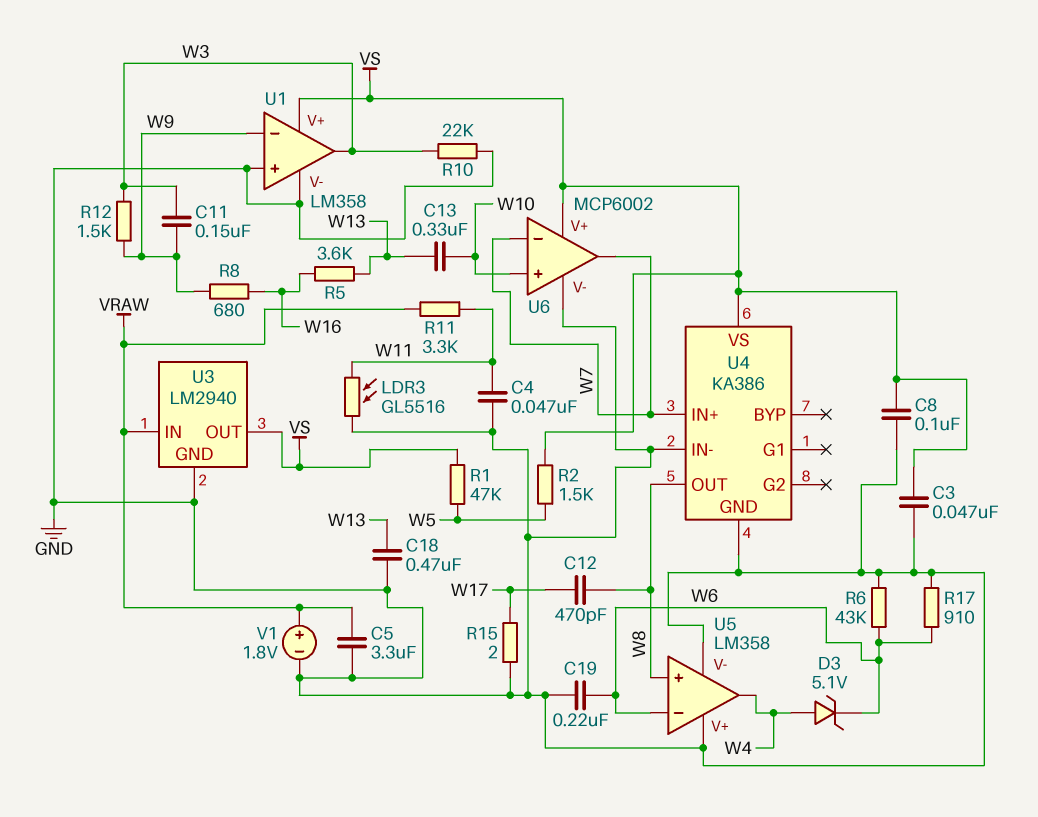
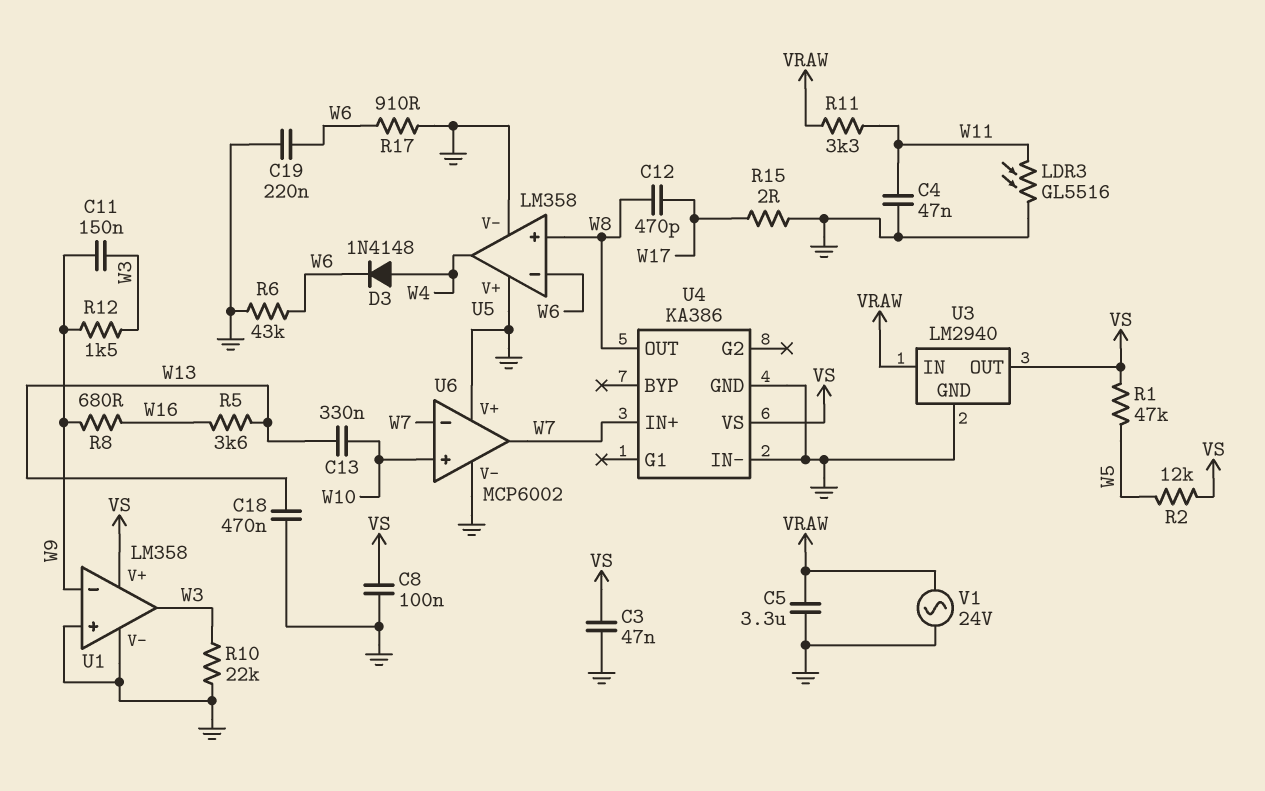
D3: zener 5.1V (A W4, K W6) -> diode 1N4148 (A W4, K W6)
R2: 1.5k (VS, W5) -> 12k (VS, W5)
U6 pin V+: VS -> GND
V1: 1.8V (plus VRAW, minus GND) -> AC 24V (GND, VRAW)

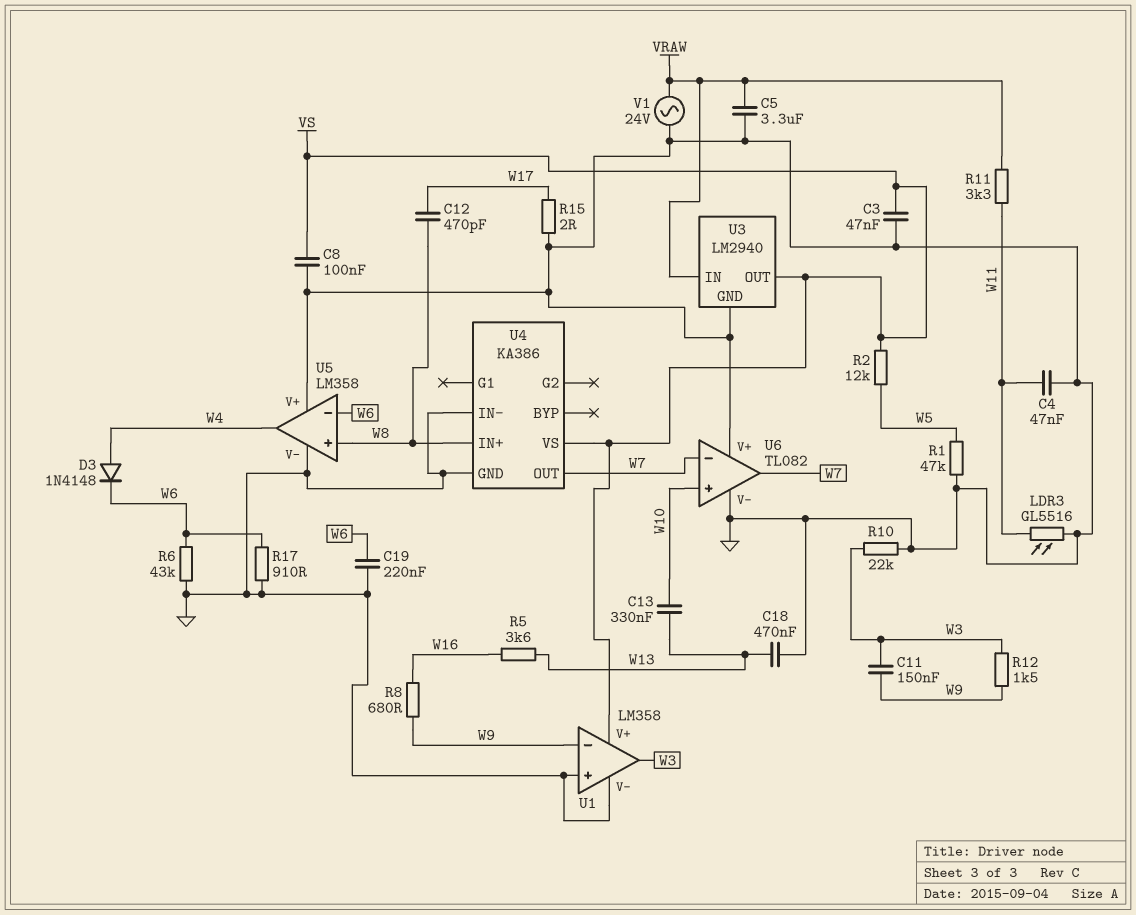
R1: 47k (VS, W5) -> 47k (GND, W5)
U4 pin IN+: W7 -> W8
U4 pin OUT: W8 -> W7
U6: MCP6002 -> TL082

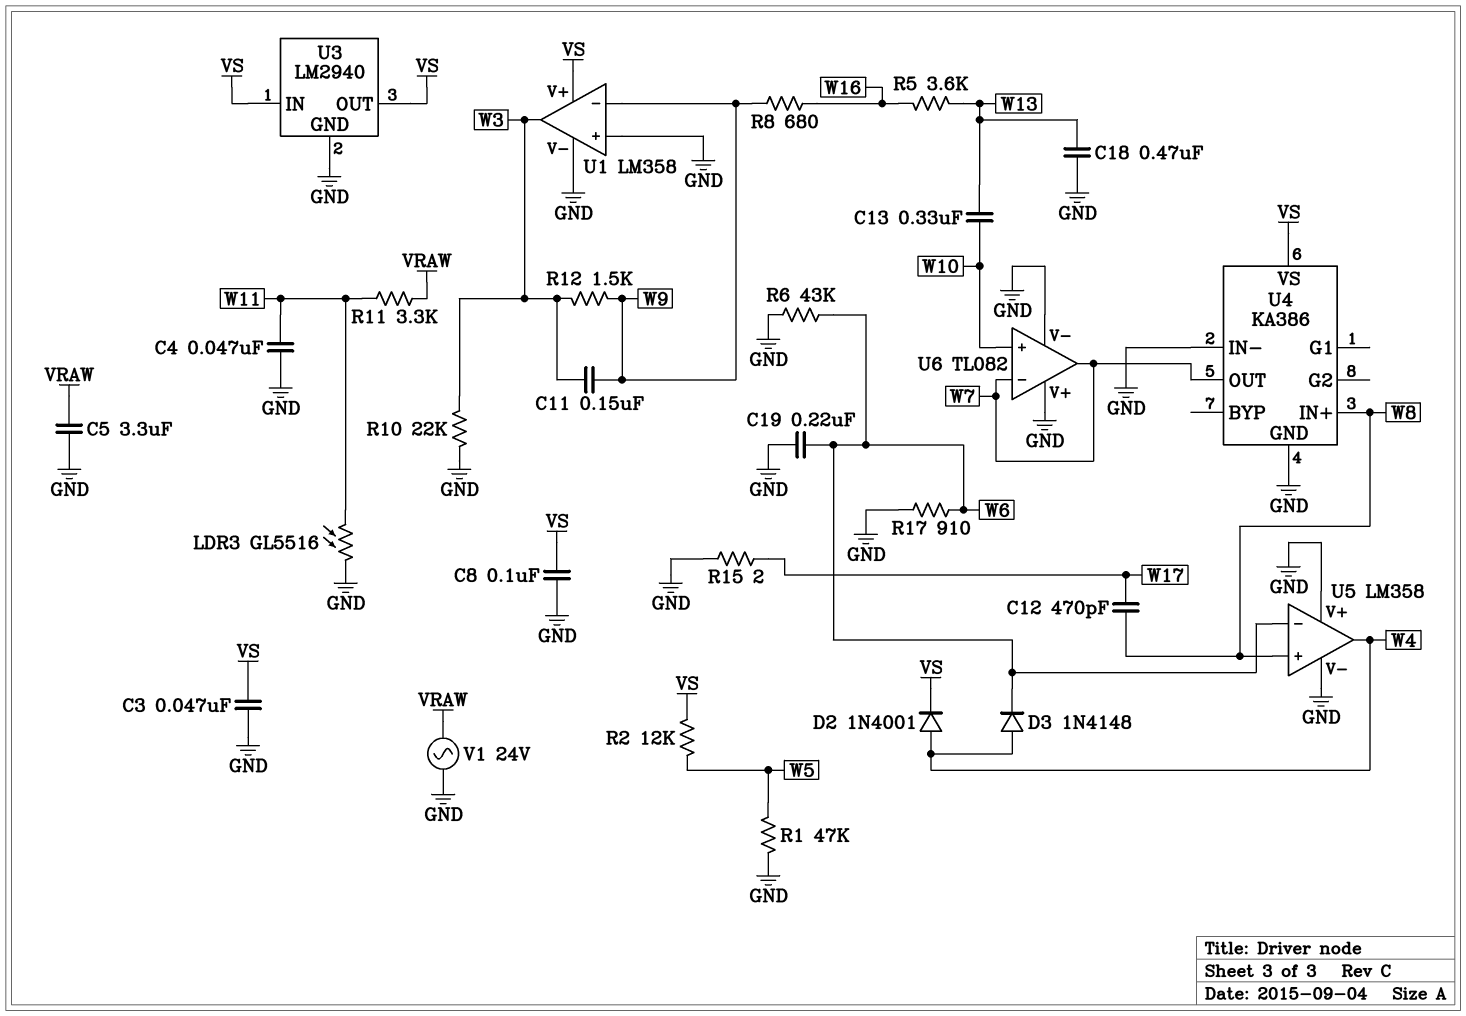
D2: none -> diode 1N4001 (A W4, K VS)
U3 pin IN: VRAW -> VS

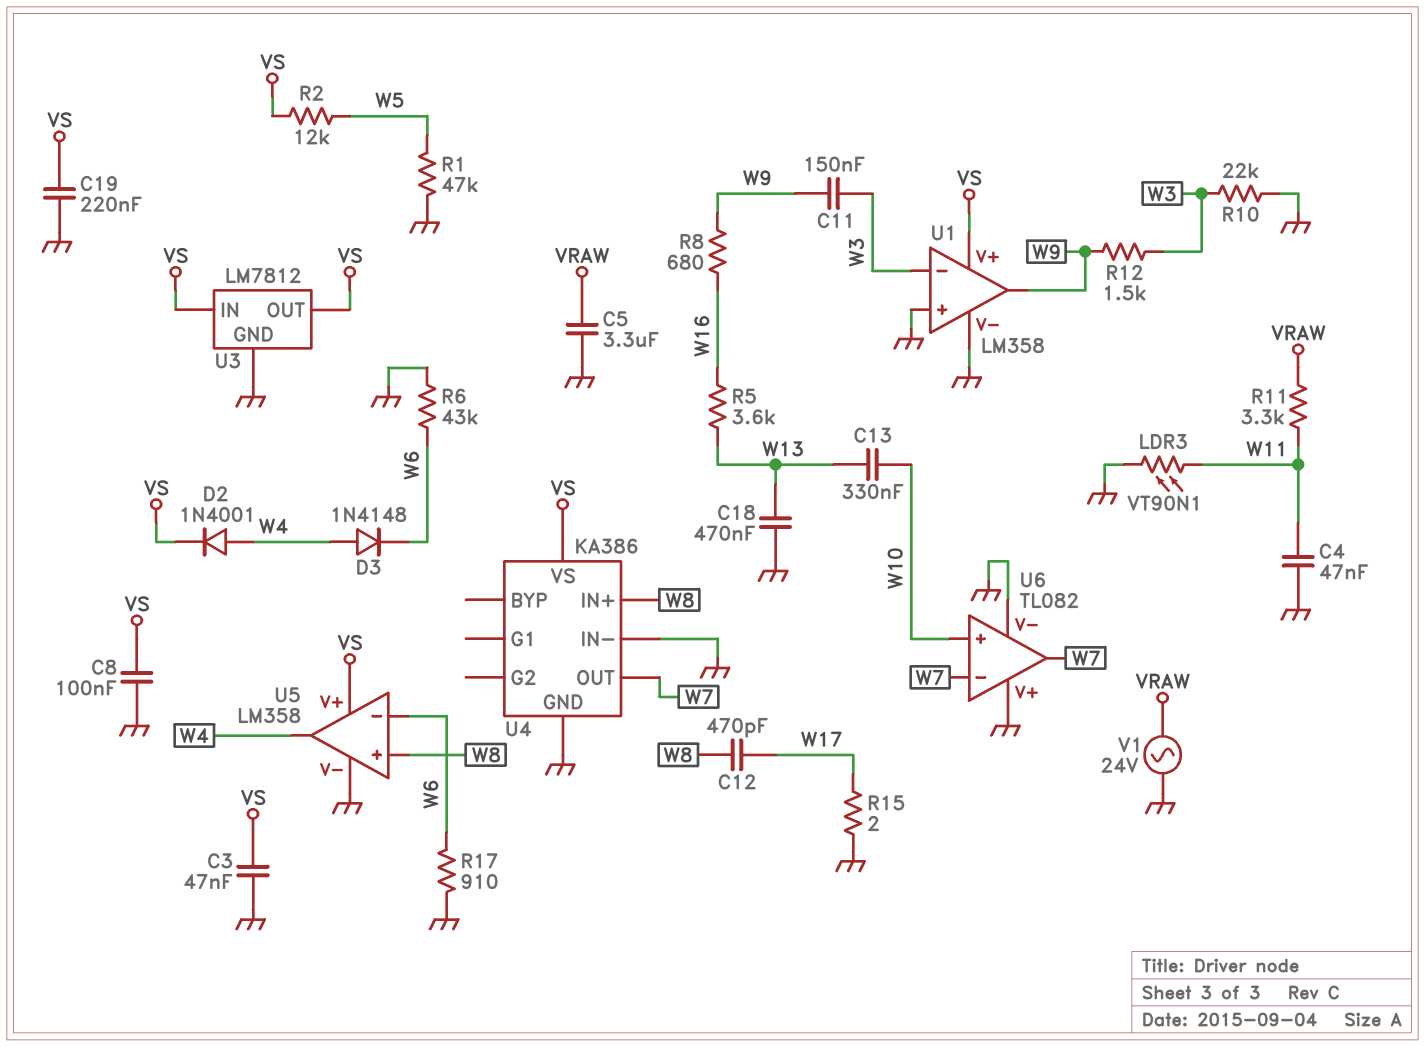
C19: 220nF (GND, W6) -> 220nF (GND, VS)
LDR3: GL5516 (GND, W11) -> VT90N1 (GND, W11)
U1 pin in-: W9 -> W3
U1 pin out: W3 -> W9
U3: LM2940 -> LM7812
U5 pin V+: GND -> VS

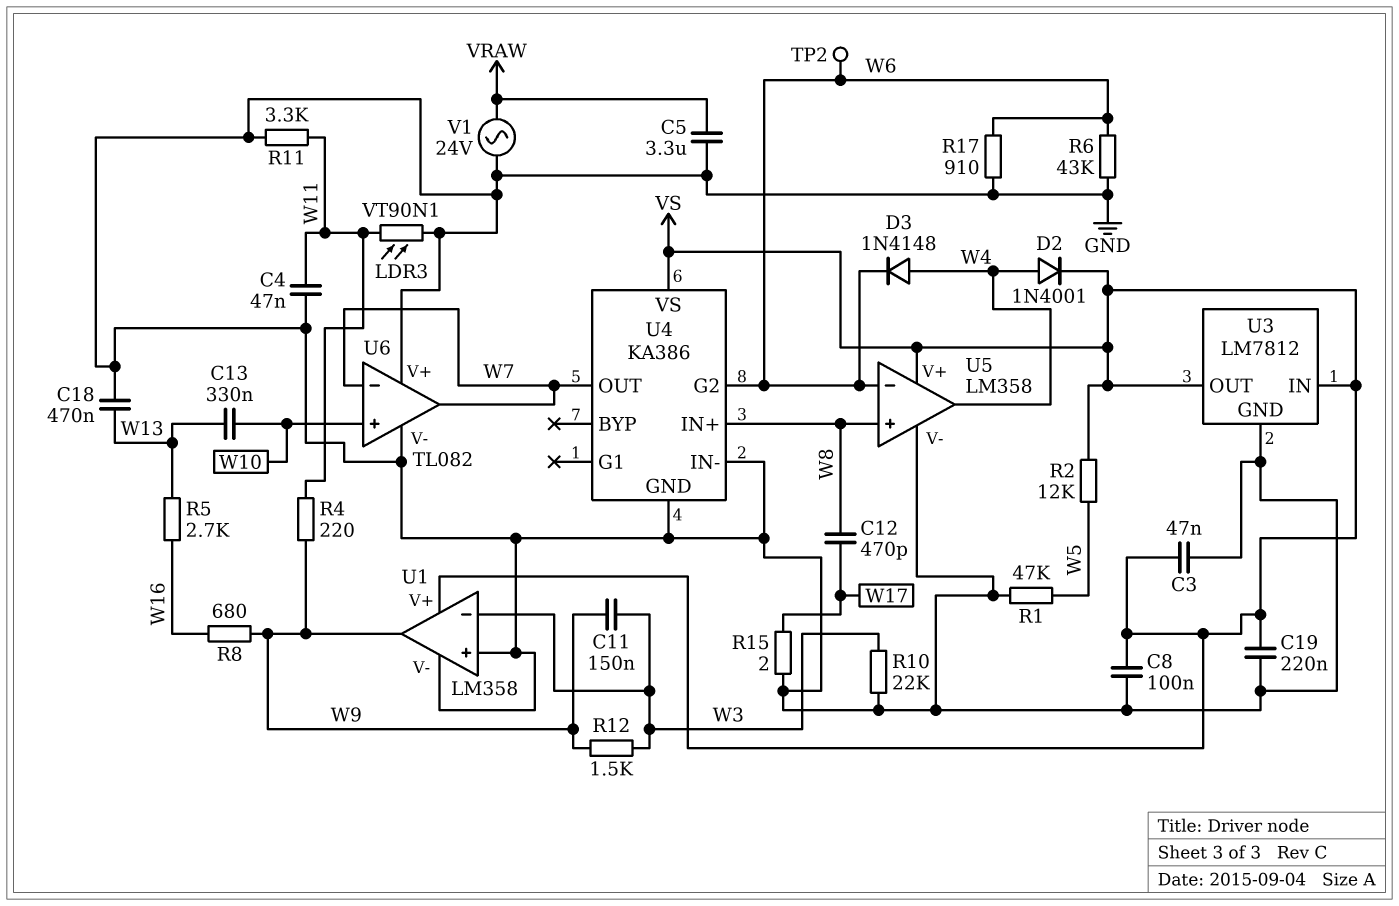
R4: none -> 220 (W9, W11)
R5: 3.6k (W13, W16) -> 2.7k (W13, W16)
R11: 3.3k (VRAW, W11) -> 3.3k (GND, W11)
TP2: none -> test point (W6)
U4 pin G2: none -> W6

